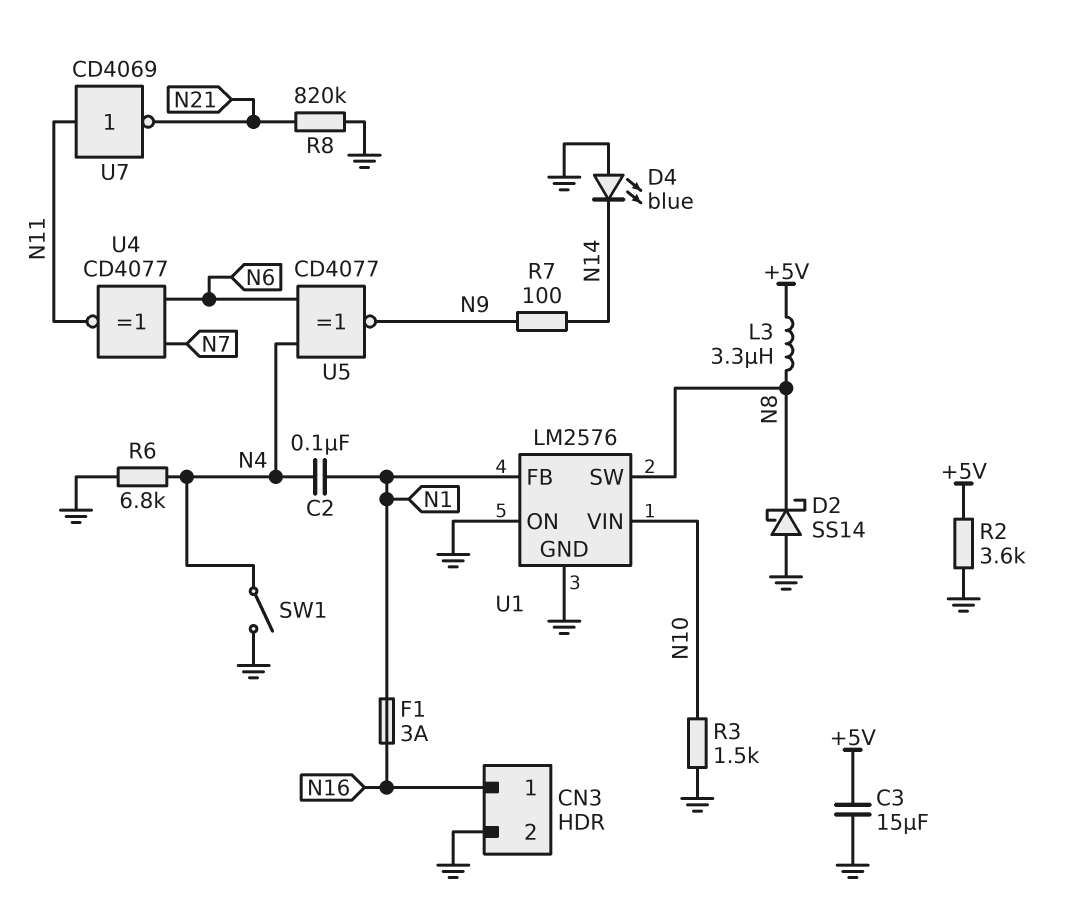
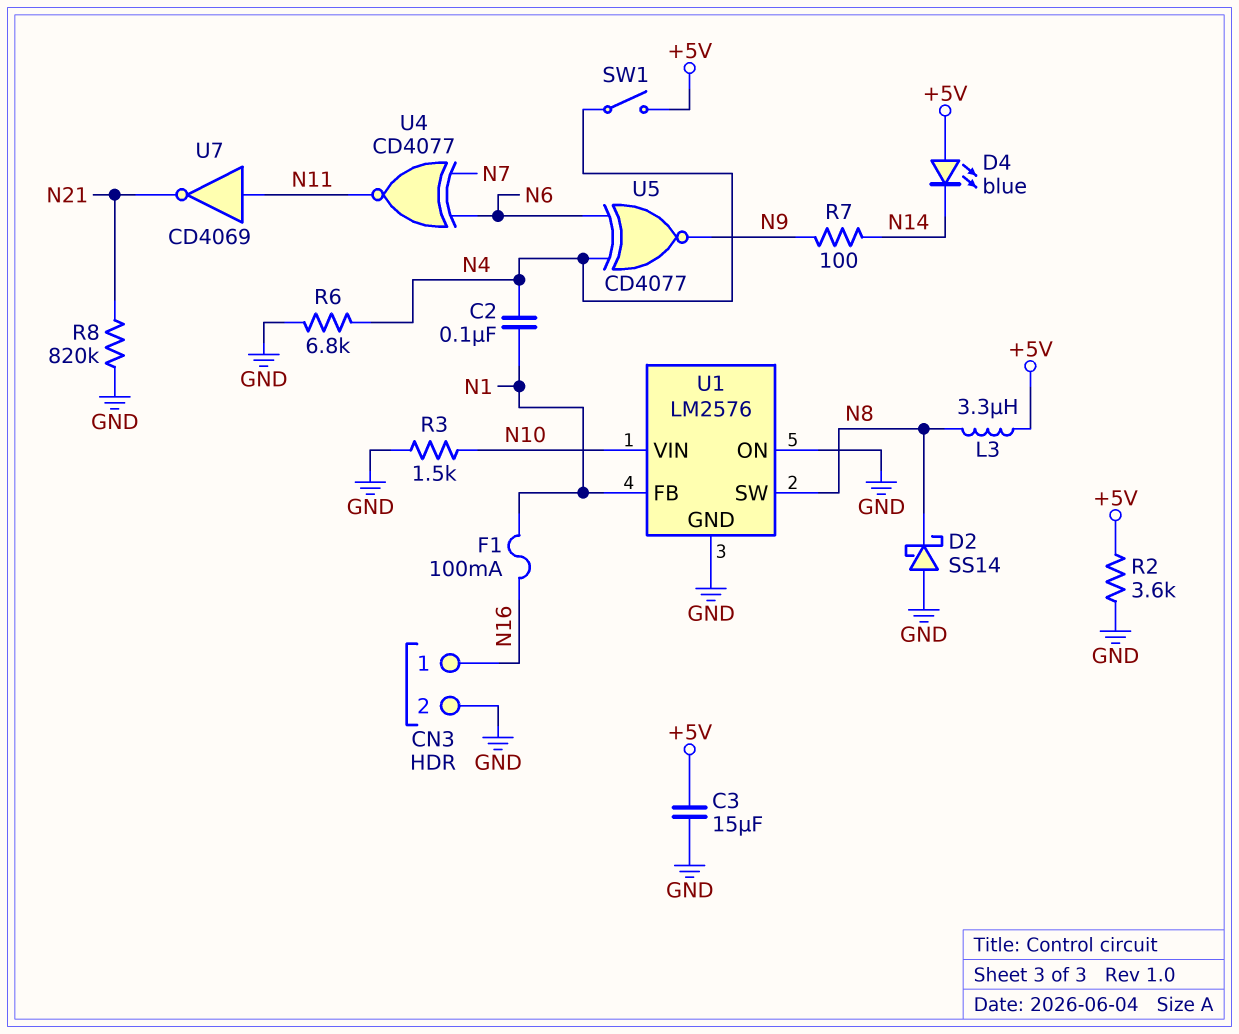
D4: LED blue (A GND, K N14) -> LED blue (A +5V, K N14)
F1: 3A (N1, N16) -> 100mA (N1, N16)
SW1: switch (GND, N4) -> switch (+5V, N4)

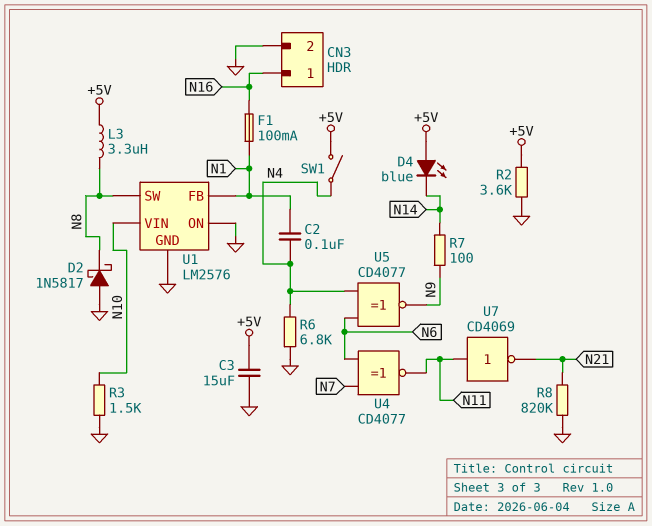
D2: schottky SS14 (A GND, K N8) -> schottky 1N5817 (A GND, K N8)

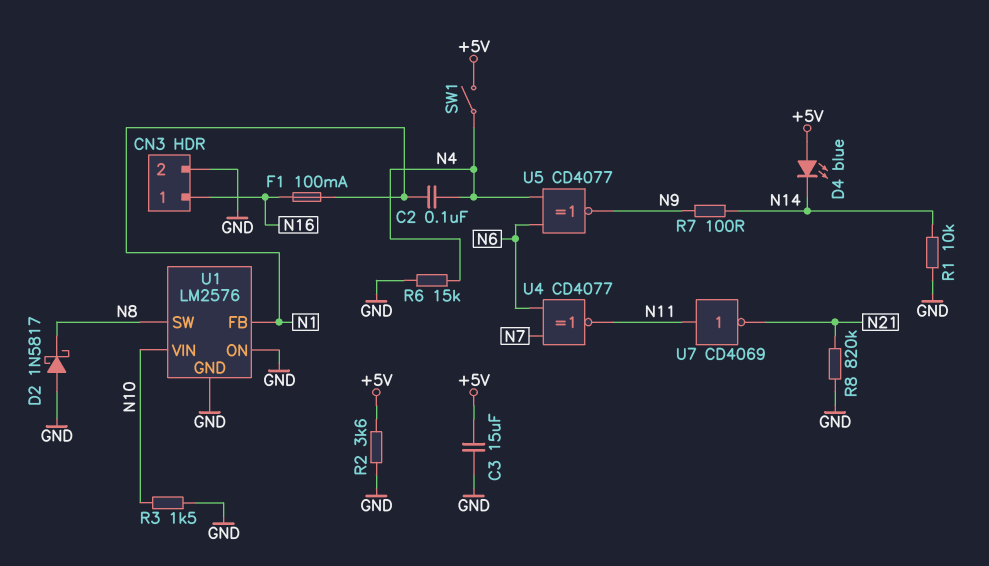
L3: 3.3uH (+5V, N8) -> none
R1: none -> 10k (GND, N14)
R6: 6.8k (GND, N4) -> 15k (GND, N4)

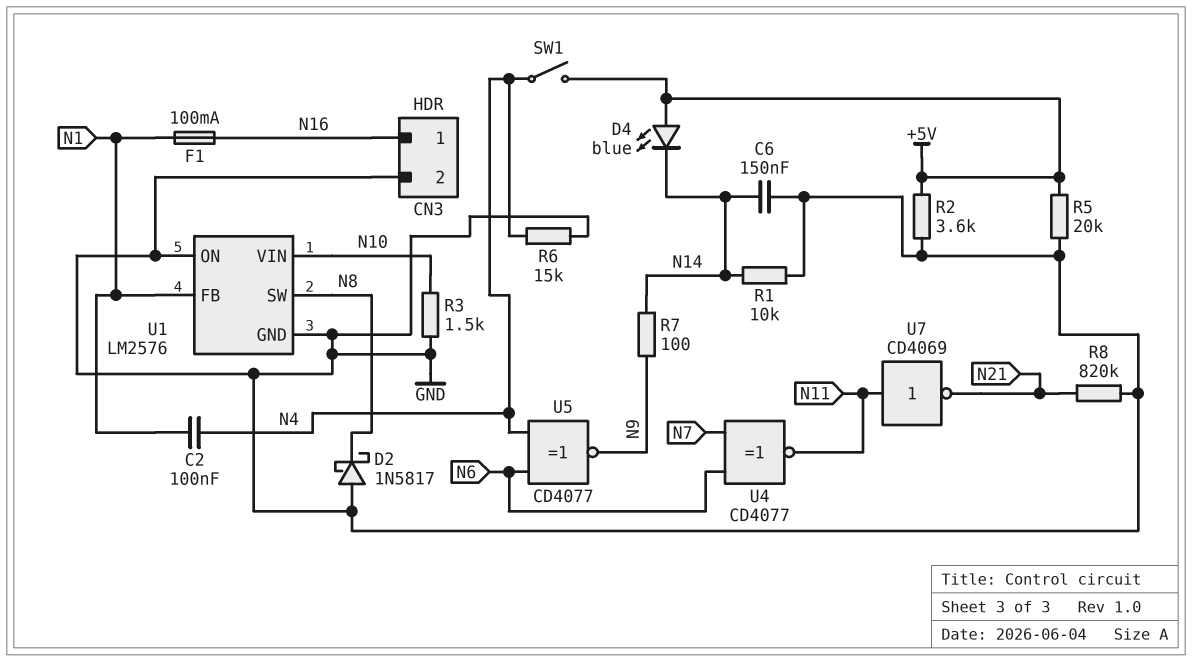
C3: 15uF (+5V, GND) -> none
C6: none -> 150nF (GND, N14)
R5: none -> 20k (+5V, GND)

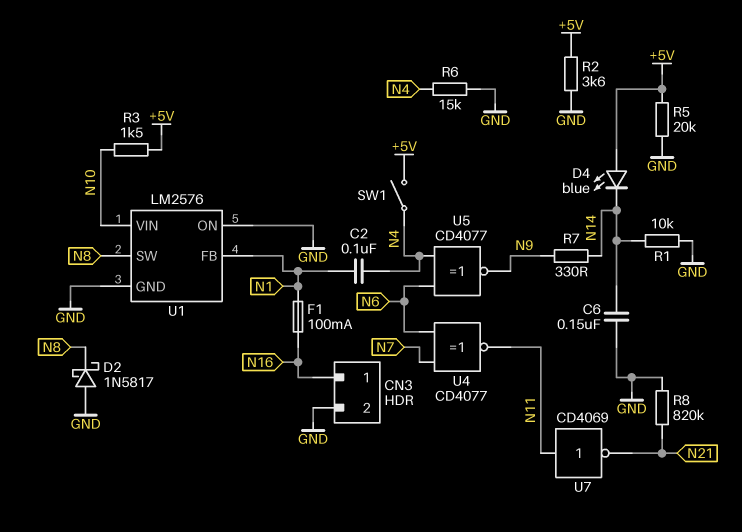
R3: 1.5k (GND, N10) -> 1.5k (+5V, N10)
R7: 100 (N9, N14) -> 330 (N9, N14)

